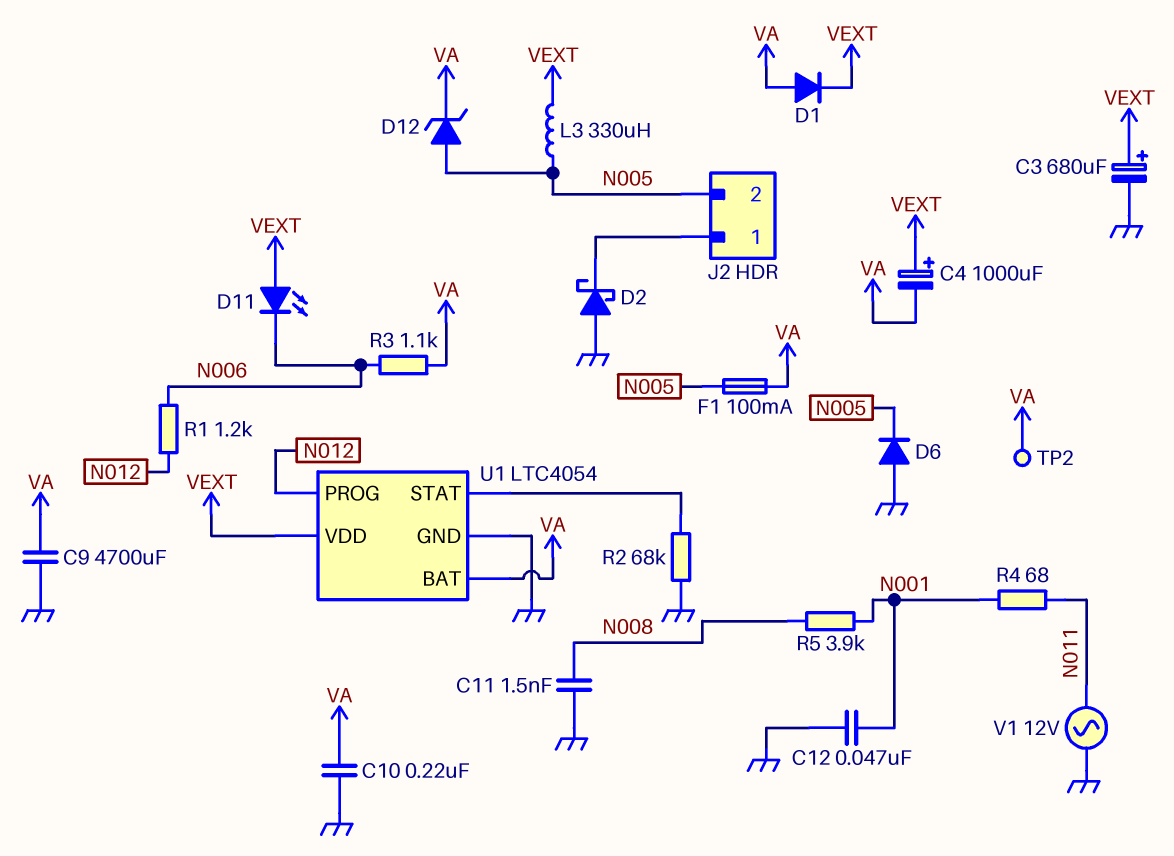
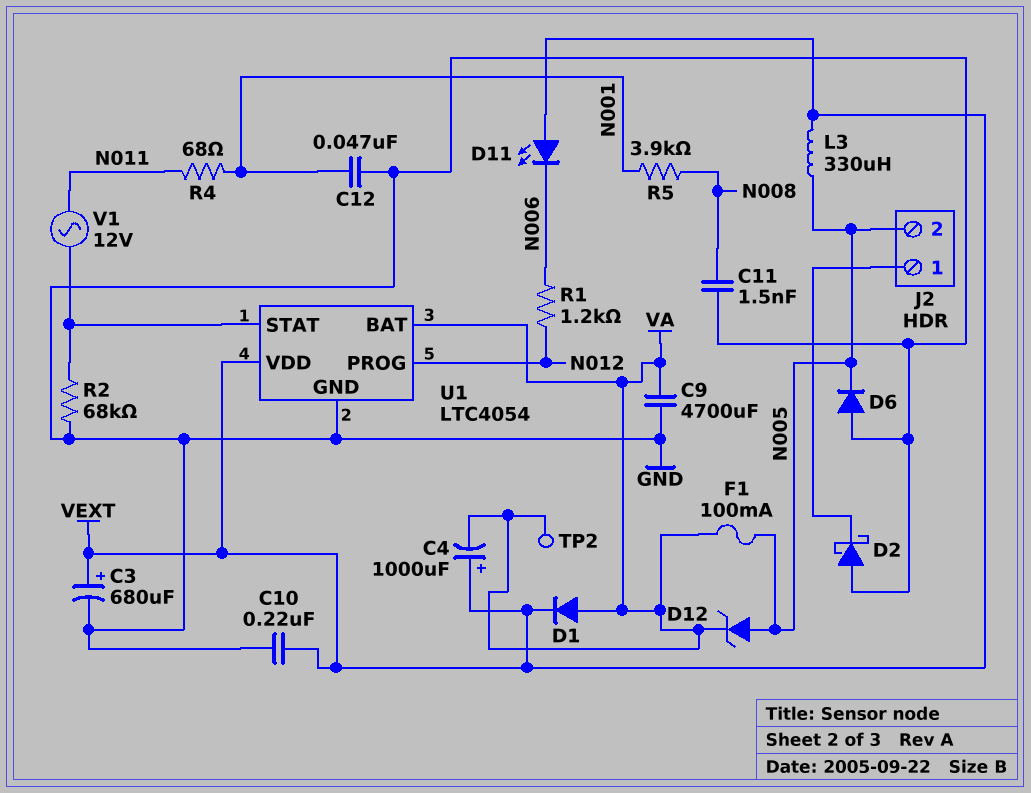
C10: 220nF (GND, VA) -> 220nF (GND, VEXT)
R3: 1.1k (N006, VA) -> none
V1: AC 12V (GND, N011) -> AC 12V (N011, U1/STAT)

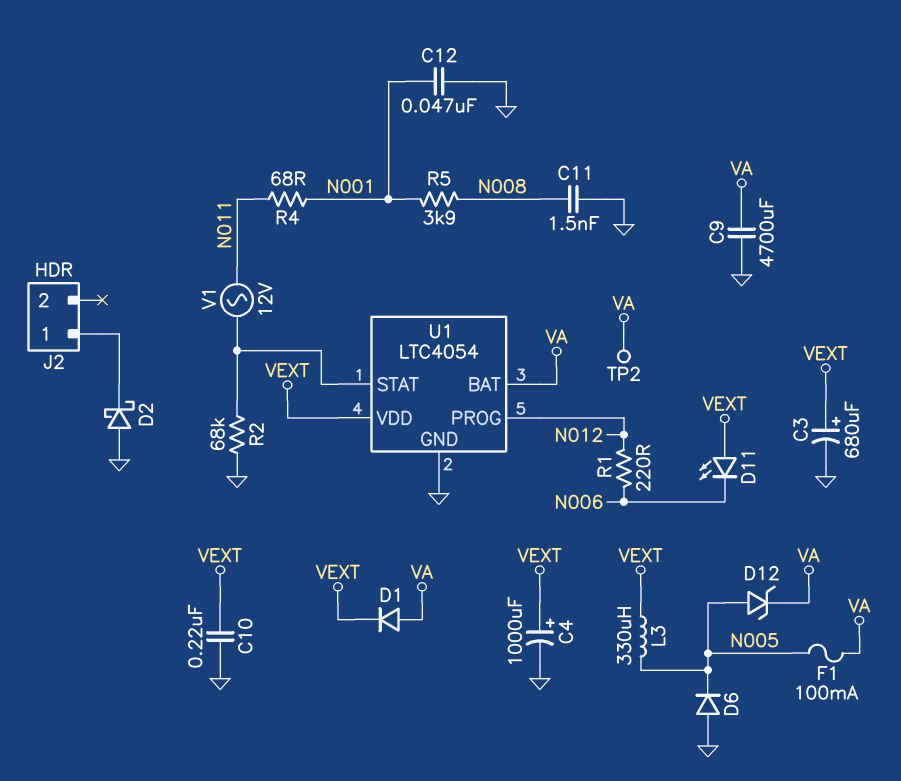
C4: 1000uF (plus VEXT, minus VA) -> 1000uF (plus VEXT, minus GND)
J2 pin 2: N005 -> none
R1: 1.2k (N006, N012) -> 220 (N006, N012)

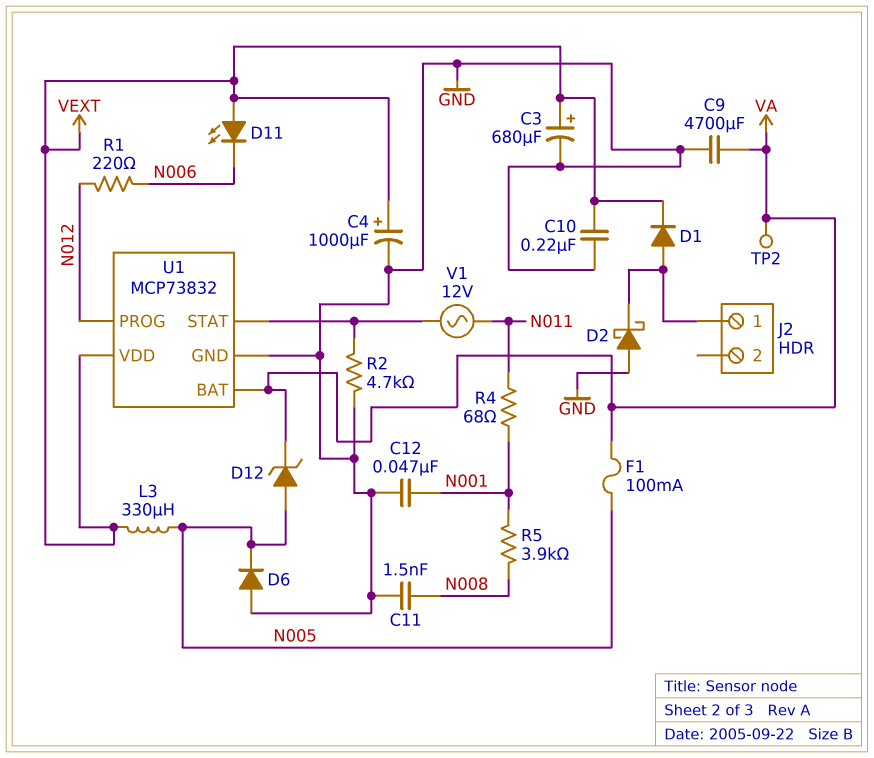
D1: diode (A VA, K VEXT) -> diode (A J2/1, K VEXT)
R2: 68k (GND, U1/STAT) -> 4.7k (GND, U1/STAT)
U1: LTC4054 -> MCP73832

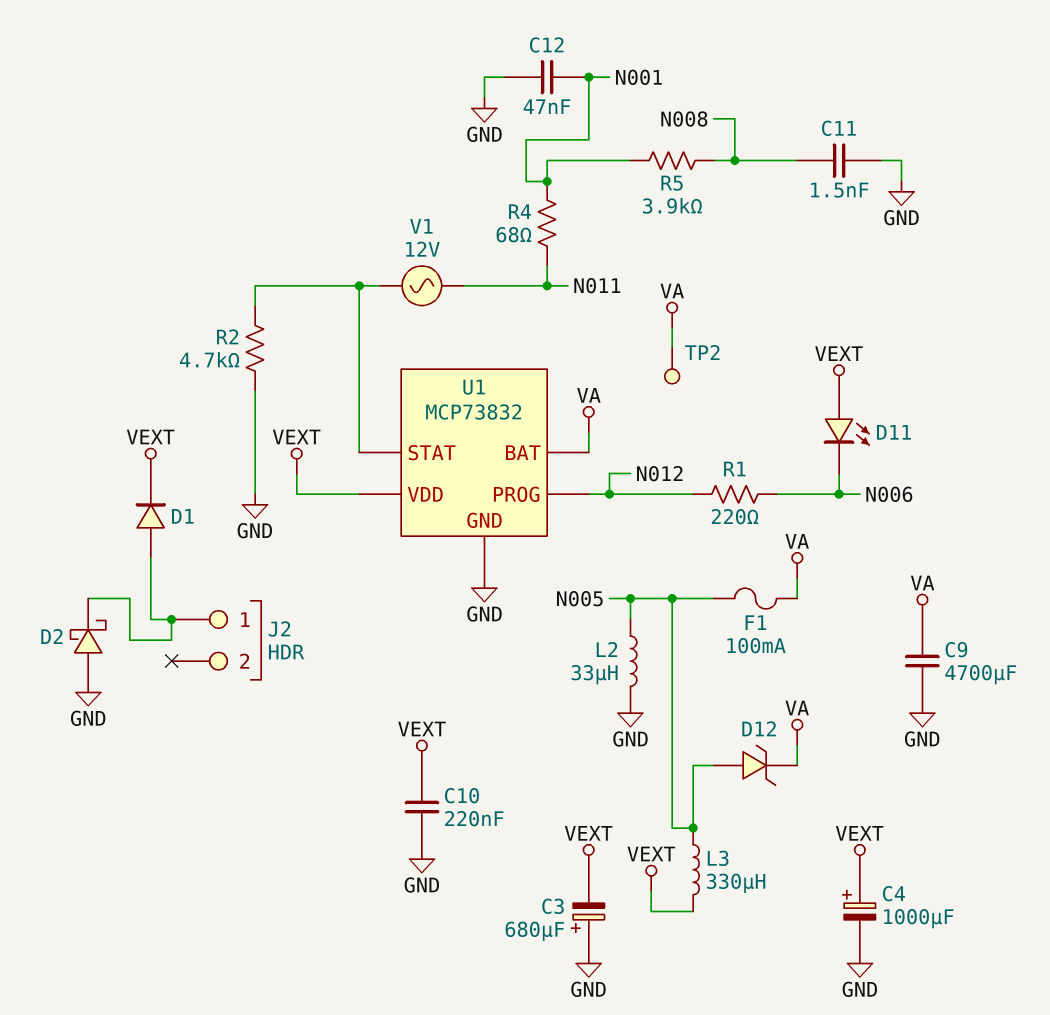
C3: 680uF (plus VEXT, minus GND) -> 680uF (plus GND, minus VEXT)
D6: diode (A GND, K N005) -> none
L2: none -> 33uH (GND, N005)

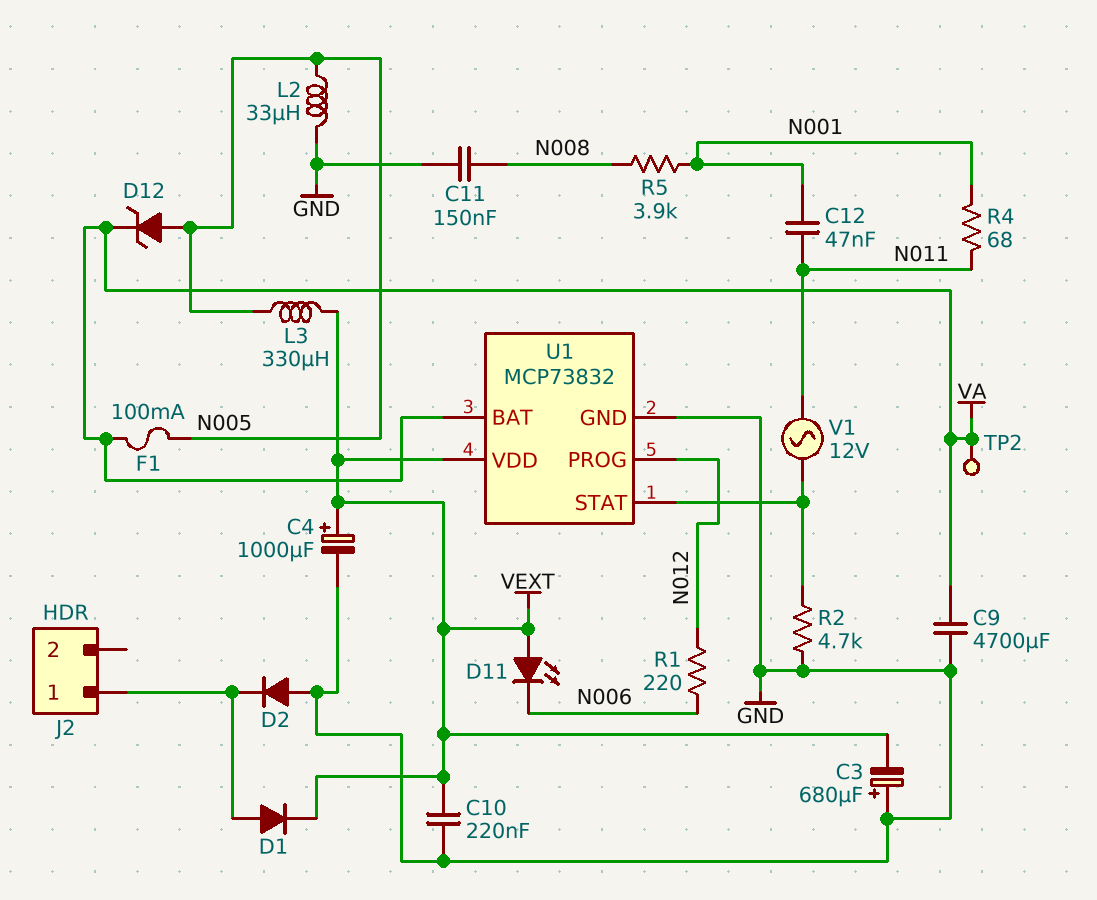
C11: 1.5nF (GND, N008) -> 150nF (GND, N008)
C12: 47nF (GND, N001) -> 47nF (N001, N011)
D2: schottky (A GND, K J2/1) -> diode (A GND, K J2/1)

